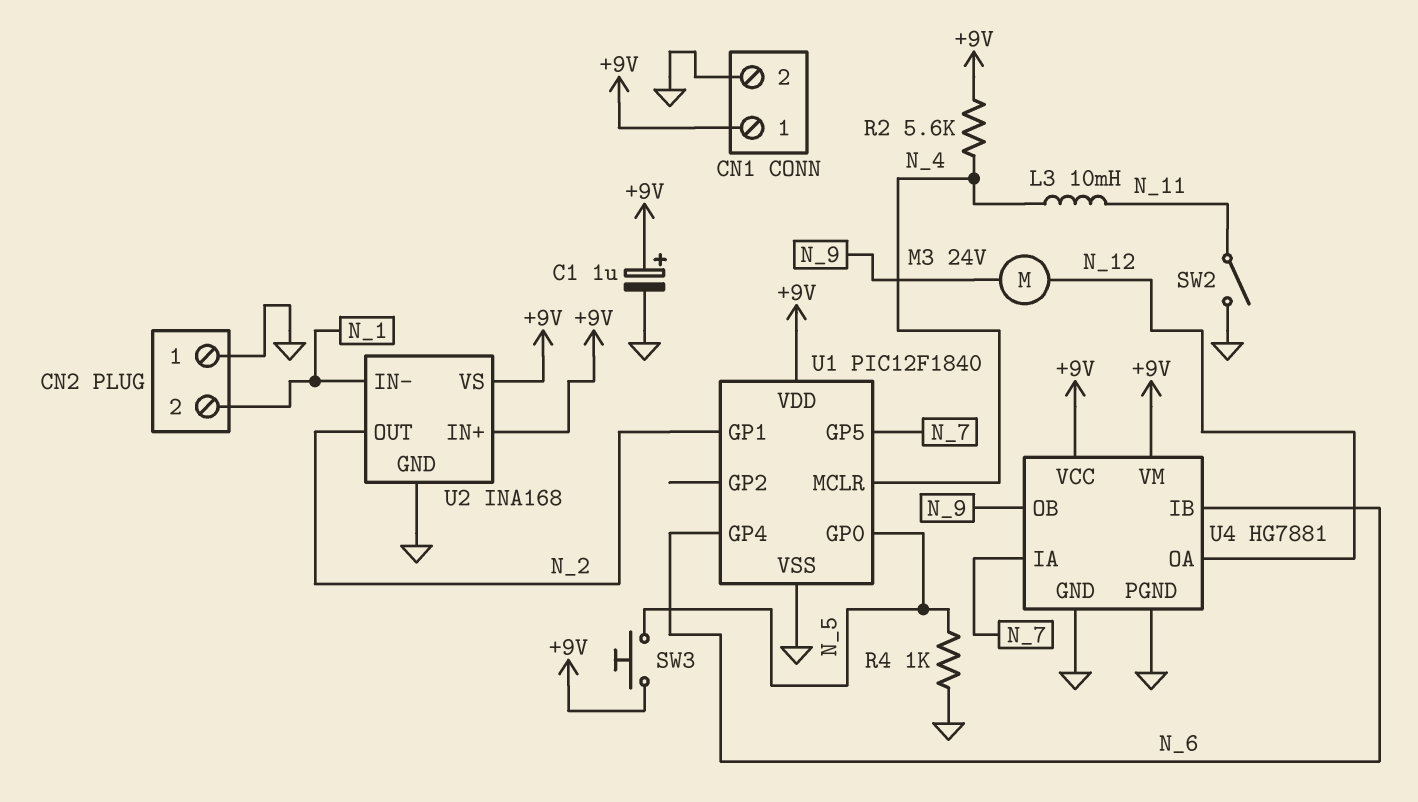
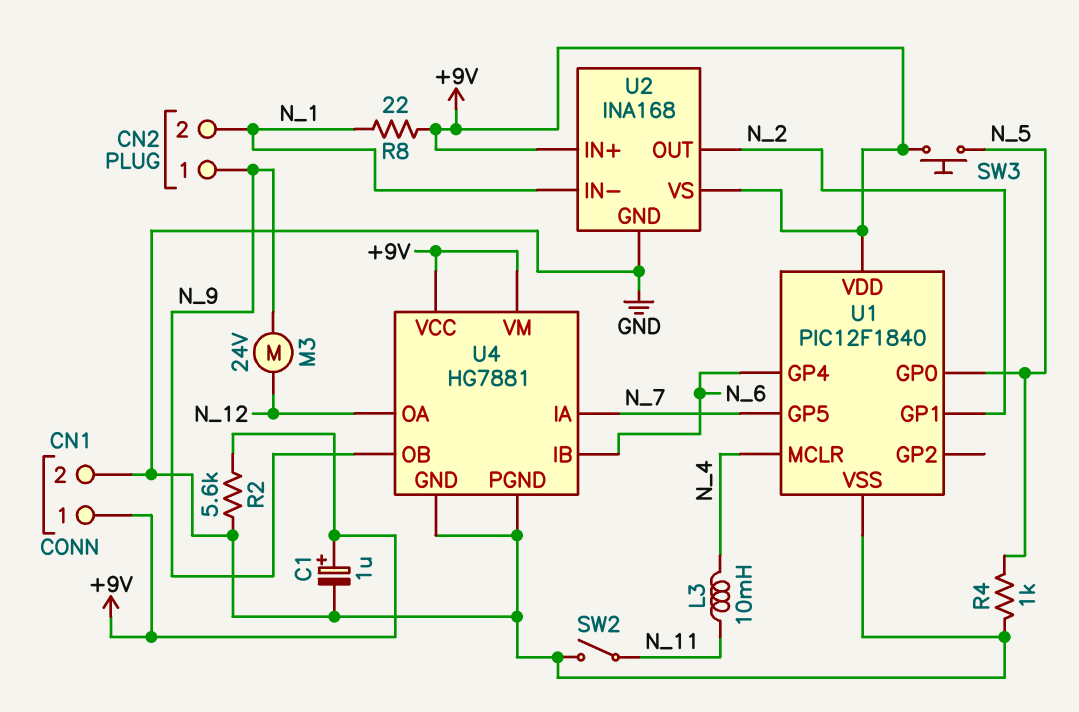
CN2 pin 1: GND -> N_9
R2: 5.6k (+9V, N_4) -> 5.6k (+9V, GND)
R8: none -> 22 (+9V, N_1)

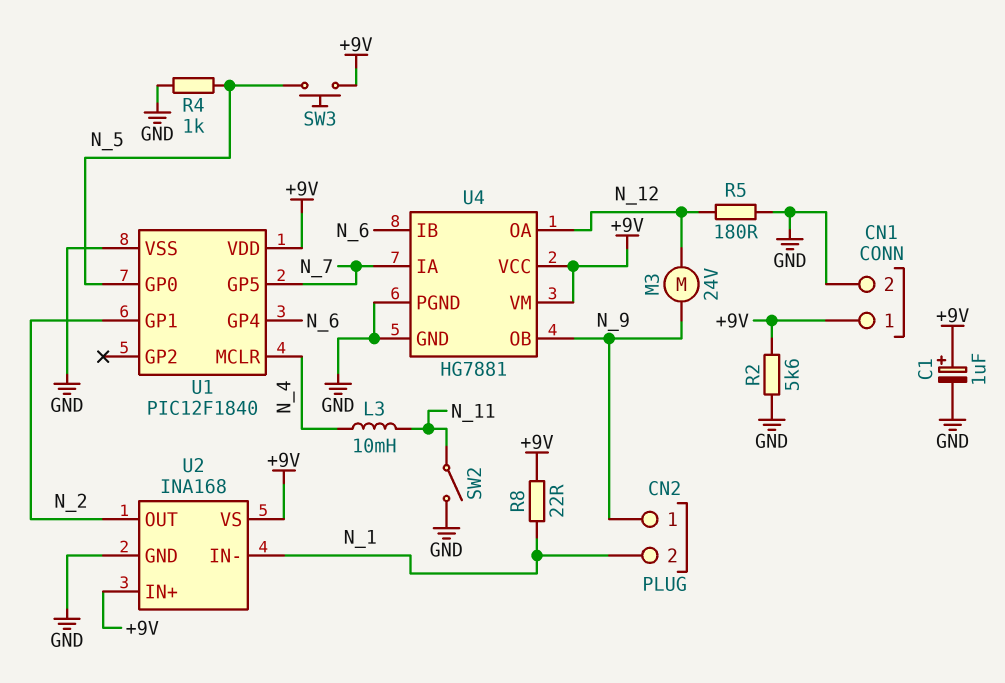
R5: none -> 180 (GND, N_12)

